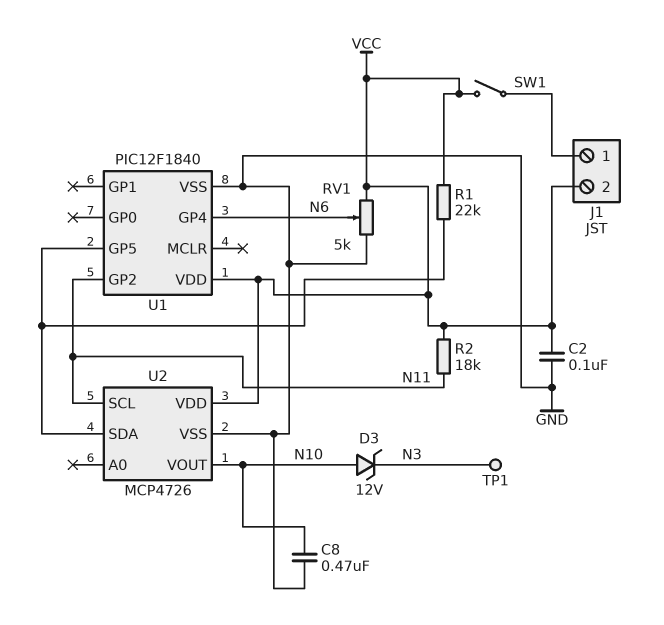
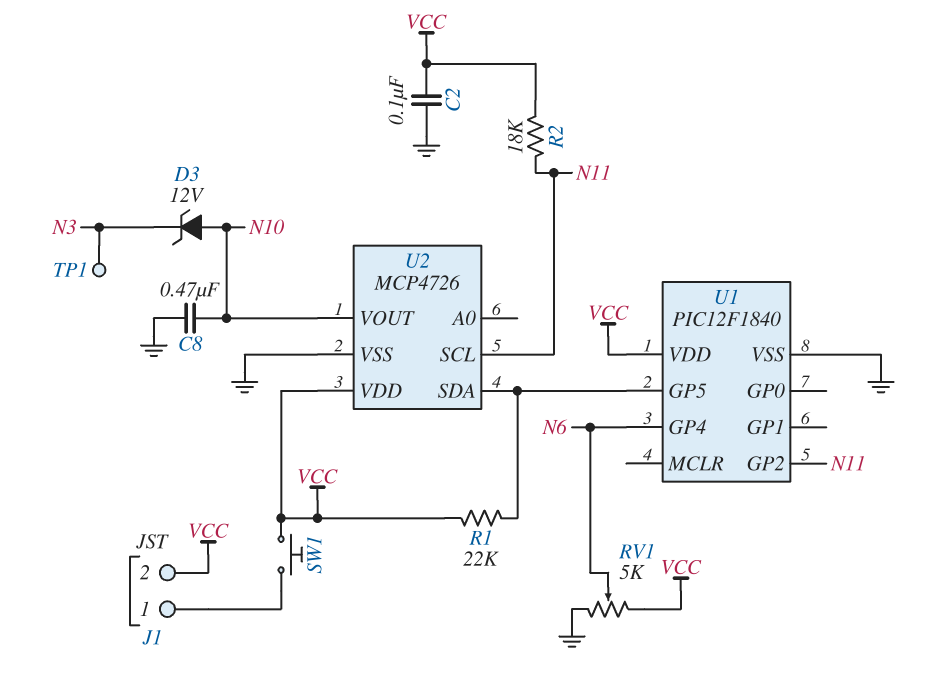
SW1: switch (J1/1, VCC) -> button (J1/1, VCC)

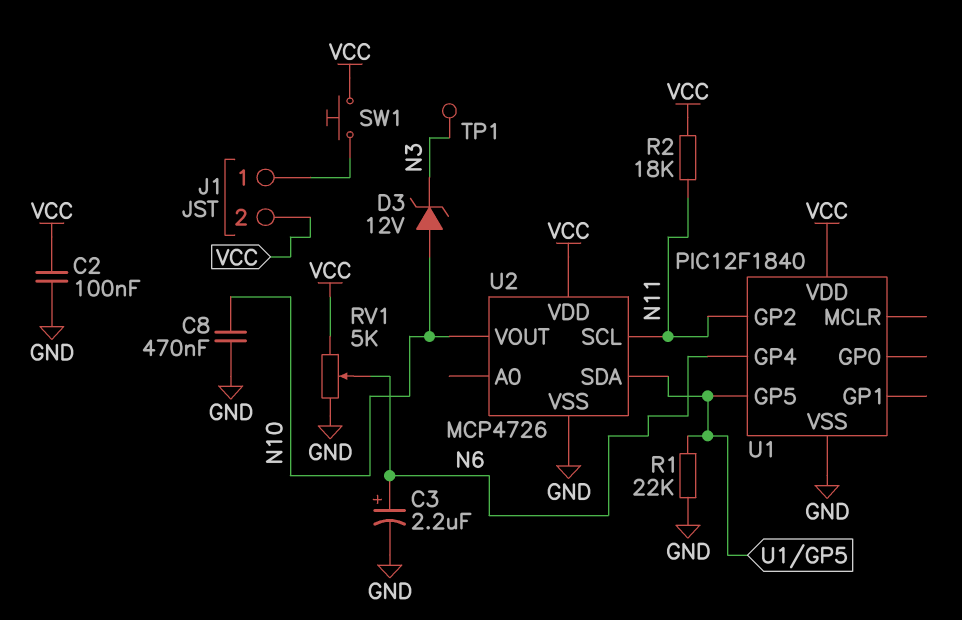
C3: none -> 2.2uF (plus N6, minus GND)
R1: 22k (U1/GP5, VCC) -> 22k (GND, U1/GP5)

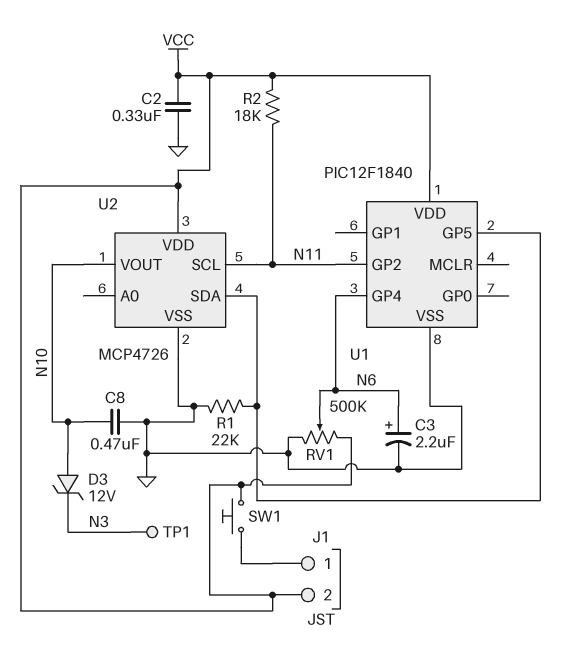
C2: 100nF (GND, VCC) -> 330nF (GND, VCC)
RV1: 5k (GND, VCC, wiper N6) -> 500k (GND, VCC, wiper N6)

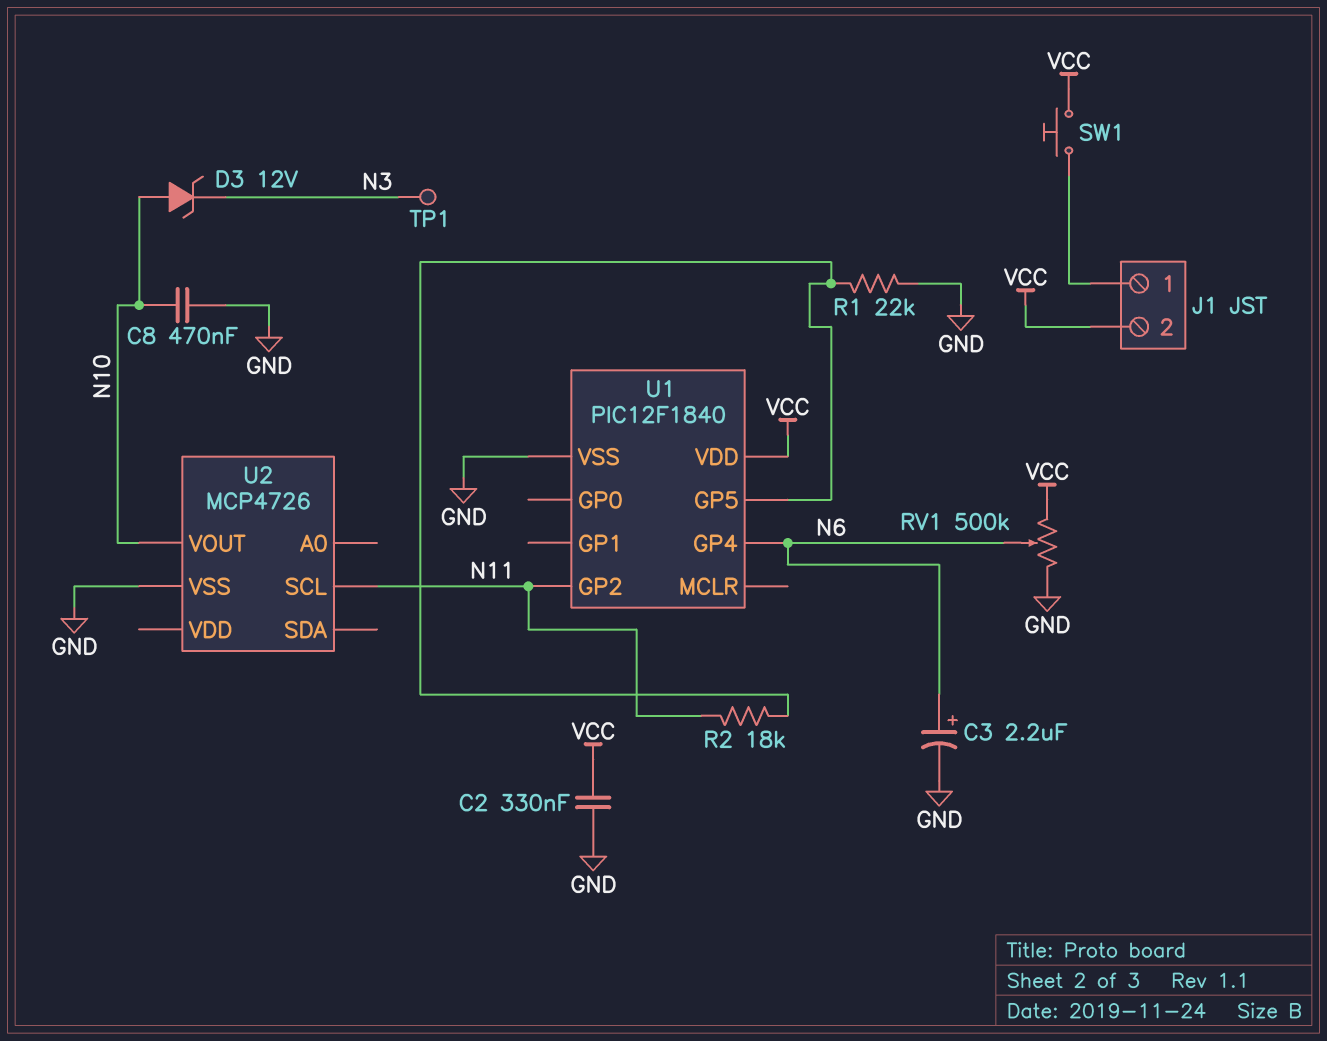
R2: 18k (N11, VCC) -> 18k (N11, U1/GP5)
U2 pin SDA: U1/GP5 -> none
U2 pin VDD: VCC -> none

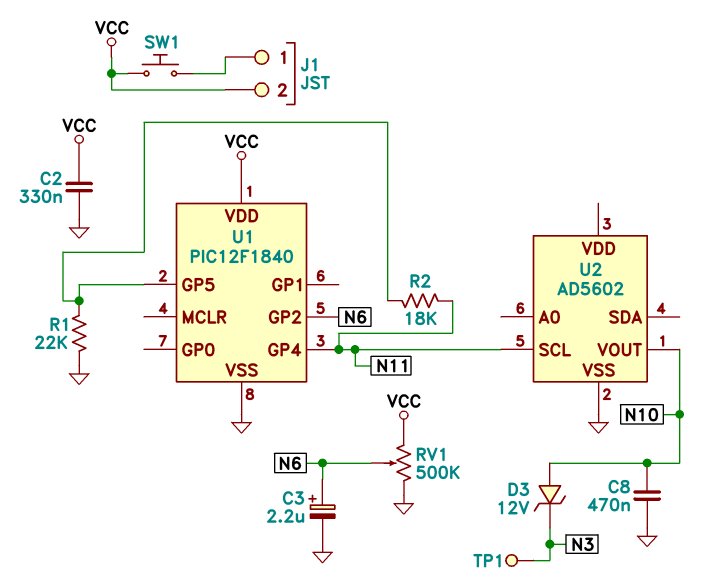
U1 pin GP2: N11 -> N6
U1 pin GP4: N6 -> N11
U2: MCP4726 -> AD5602

